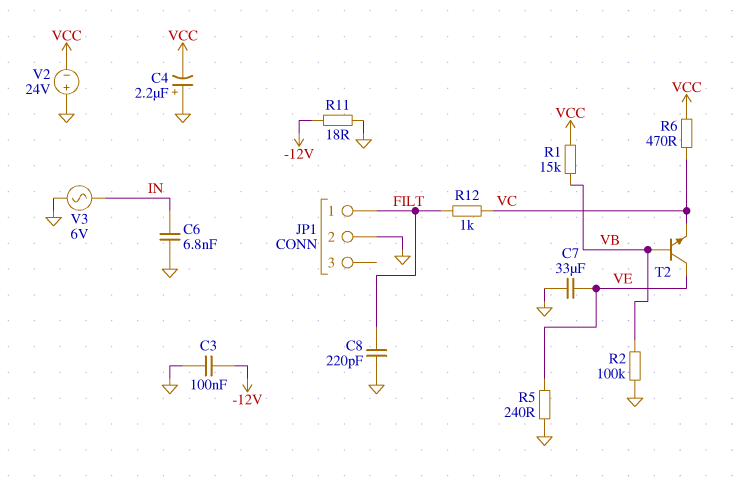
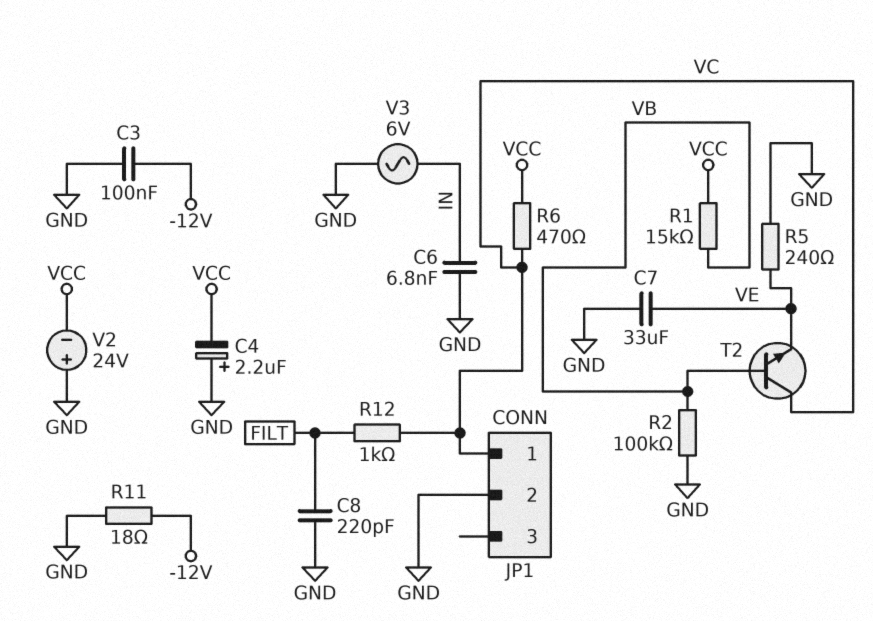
JP1 pin 1: FILT -> VC
T2: NPN (B VB, C VE, E VC) -> NPN (B VB, C VC, E VE)

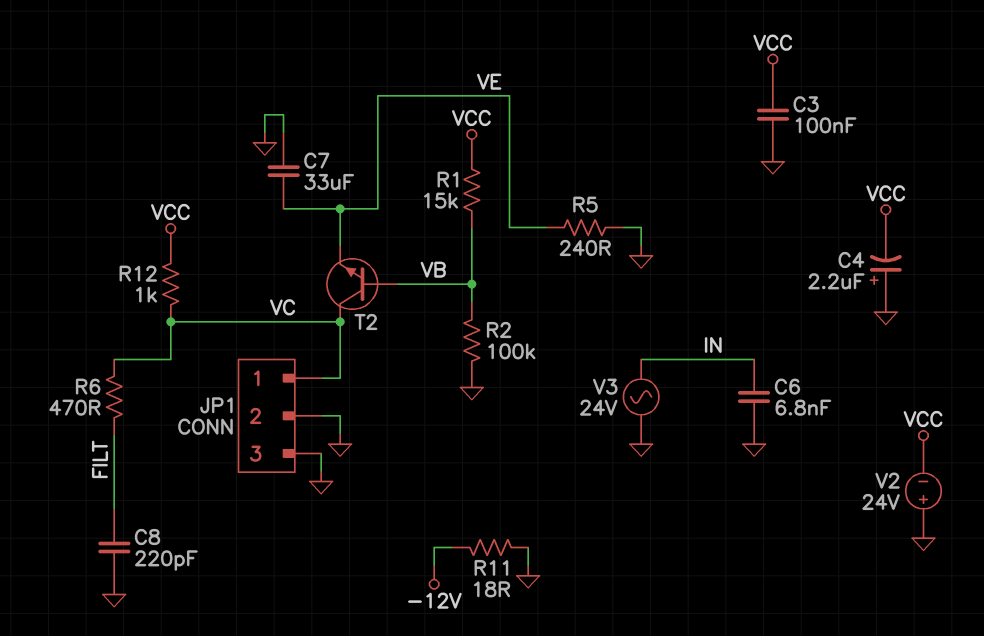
C3: 100nF (-12V, GND) -> 100nF (GND, VCC)
JP1 pin 3: none -> GND
R6: 470 (VC, VCC) -> 470 (FILT, VC)
R12: 1k (FILT, VC) -> 1k (VC, VCC)
V3: AC 6V (GND, IN) -> AC 24V (GND, IN)

